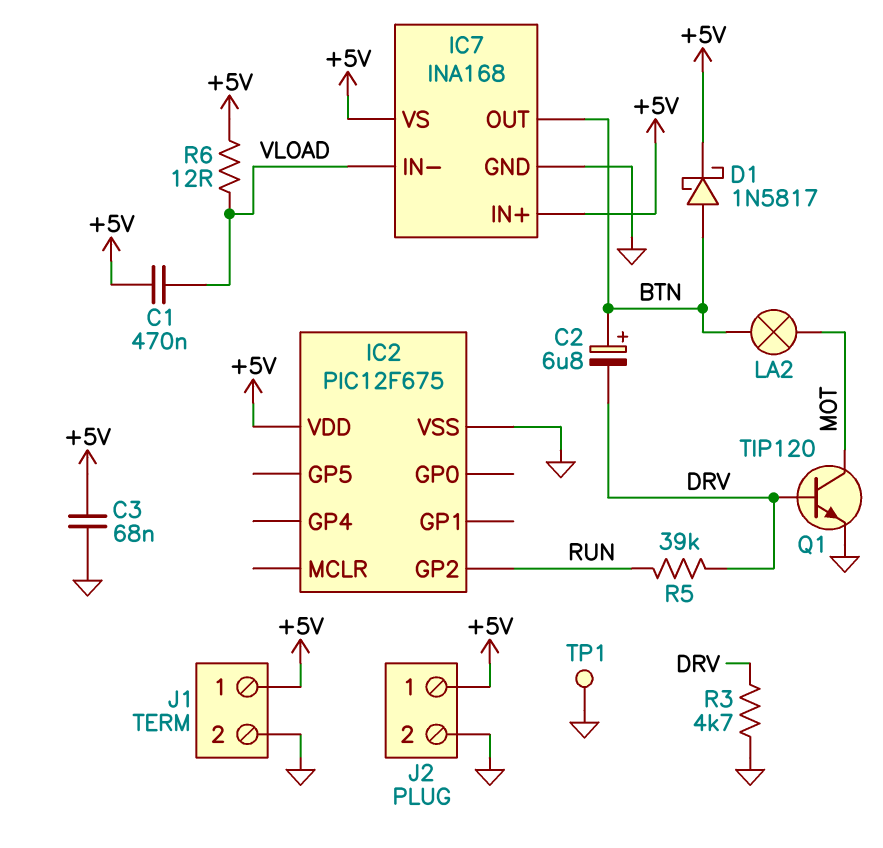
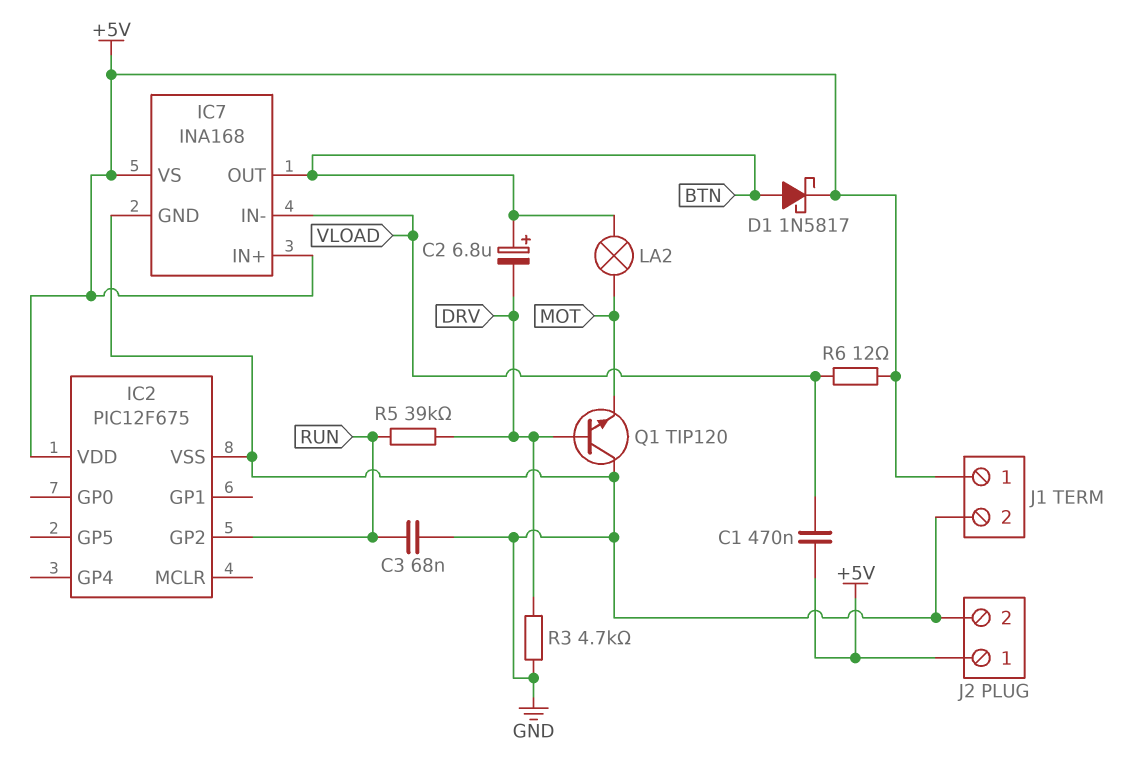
C3: 68nF (+5V, GND) -> 68nF (GND, RUN)
Q1: NPN TIP120 (B DRV, C MOT, E GND) -> NPN TIP120 (B DRV, C GND, E MOT)
TP1: test point (GND) -> none

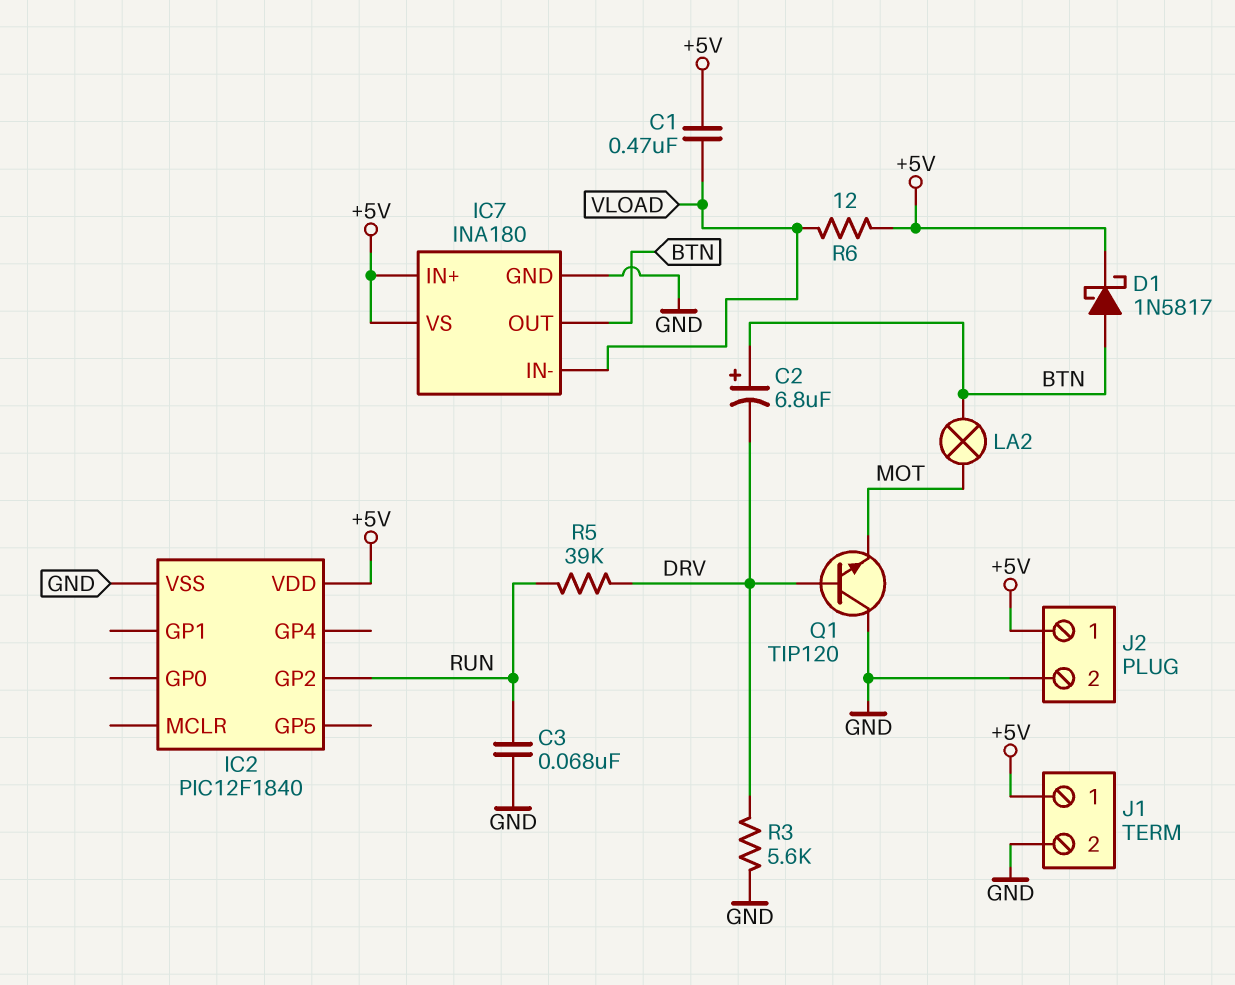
IC2: PIC12F675 -> PIC12F1840
IC7: INA168 -> INA180
R3: 4.7k (DRV, GND) -> 5.6k (DRV, GND)

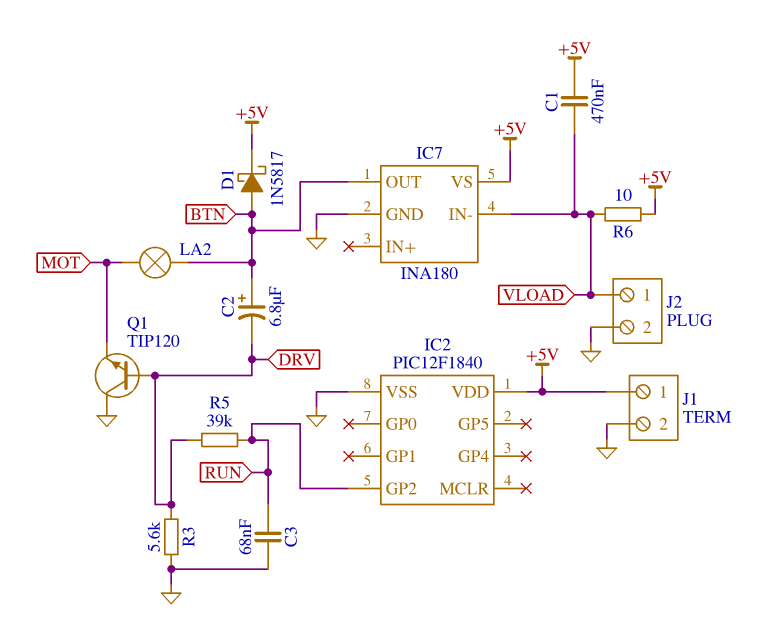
IC7 pin IN+: +5V -> none
J2 pin 1: +5V -> VLOAD
R6: 12 (+5V, VLOAD) -> 10 (+5V, VLOAD)

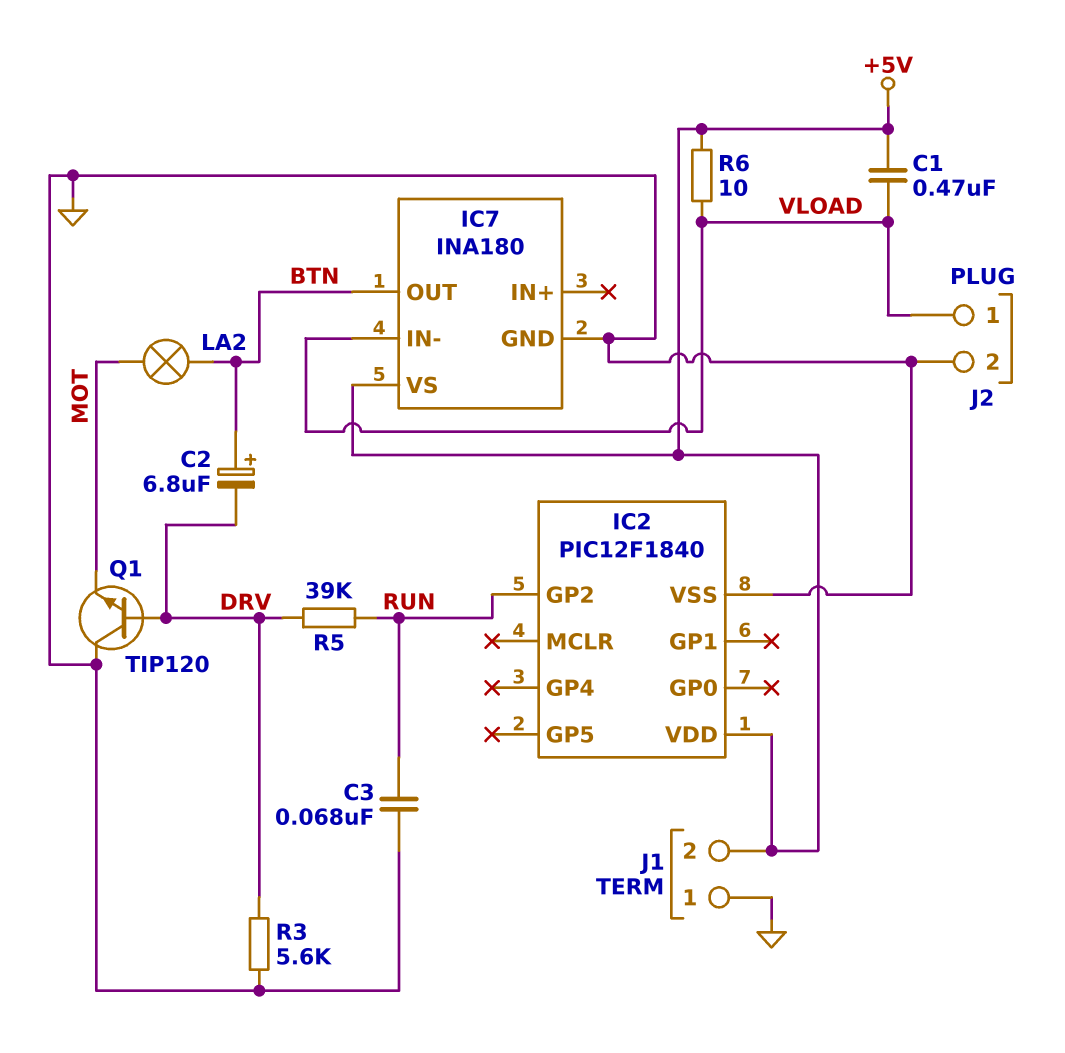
D1: schottky 1N5817 (A BTN, K +5V) -> none
J1 pin 1: +5V -> GND
J1 pin 2: GND -> +5V

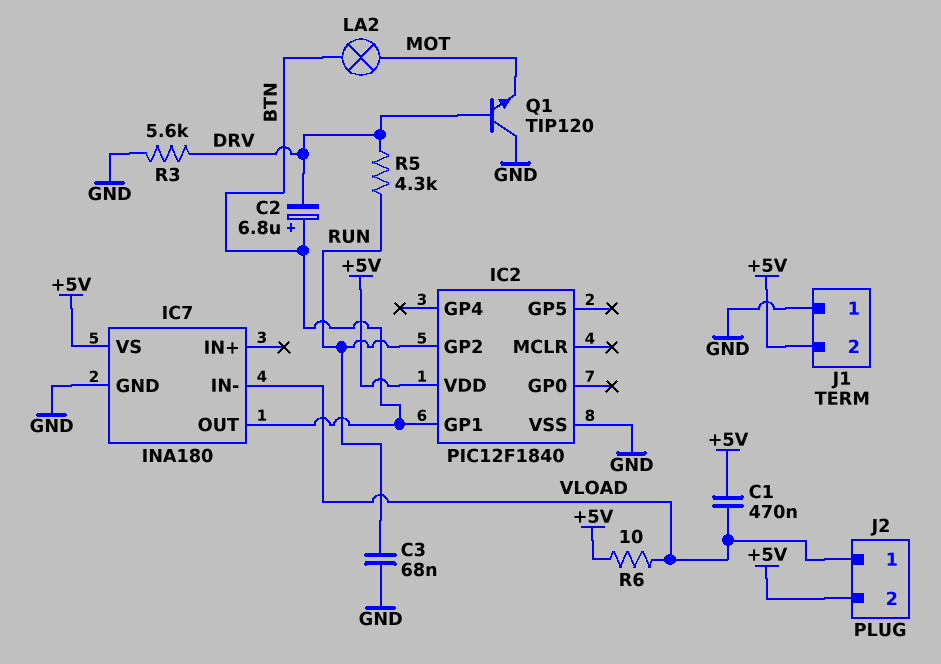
IC2 pin GP1: none -> BTN
J2 pin 2: GND -> +5V
R5: 39k (DRV, RUN) -> 4.3k (DRV, RUN)

